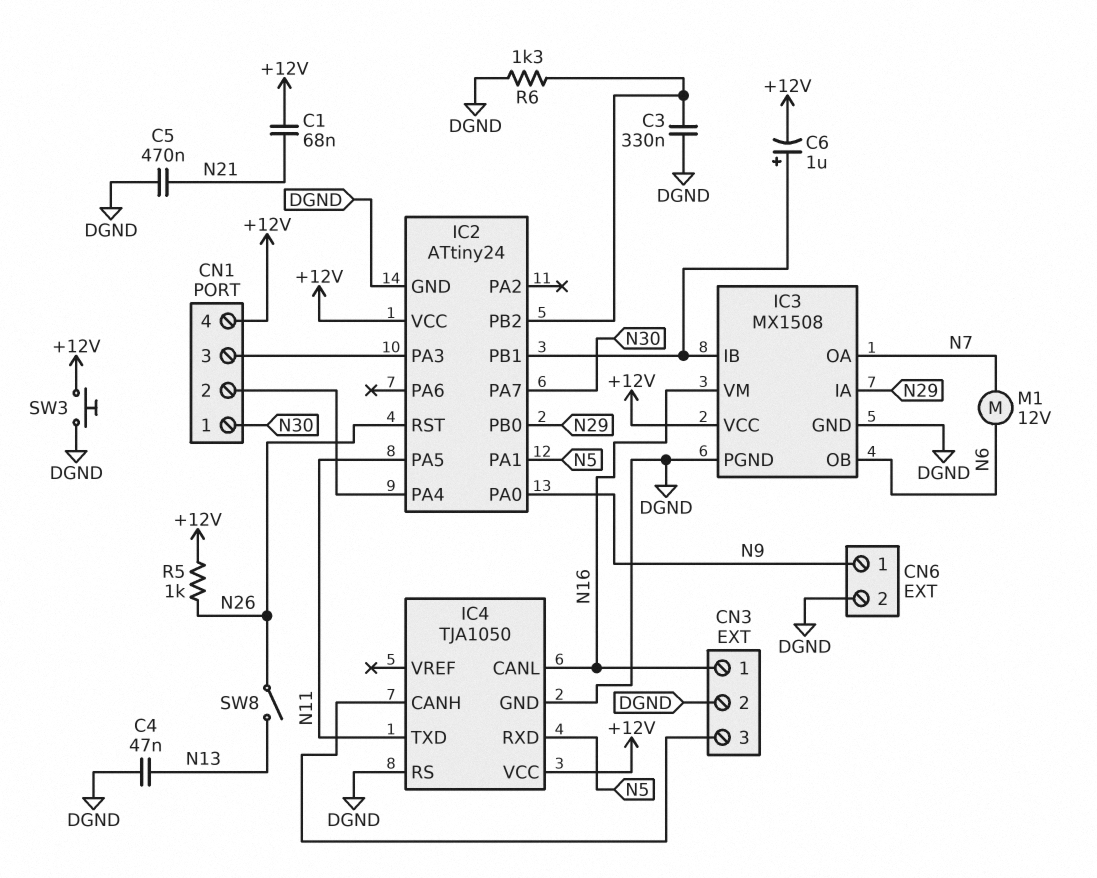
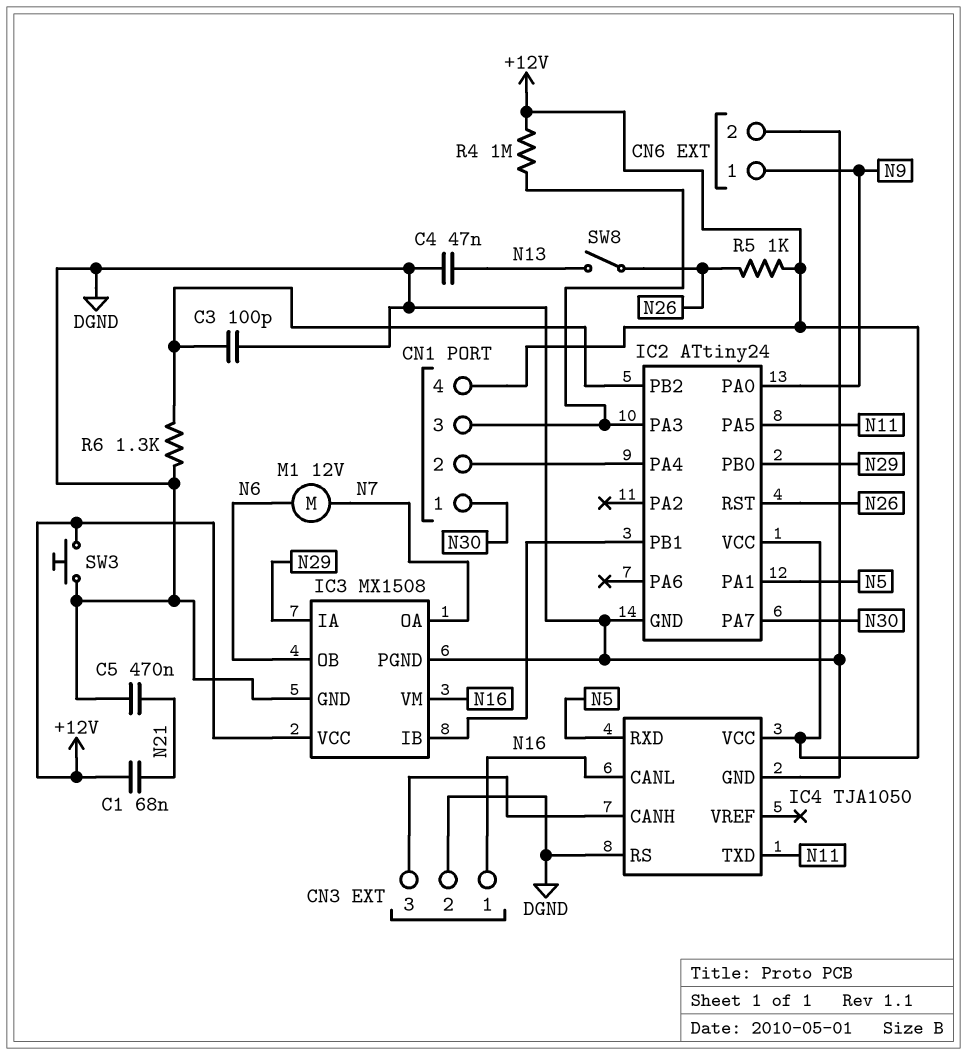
C3: 330nF (DGND, IC2/PB2) -> 100pF (DGND, IC2/PB2)
C6: 1uF (plus IC2/PB1, minus +12V) -> none
R4: none -> 1M (+12V, CN1/3)

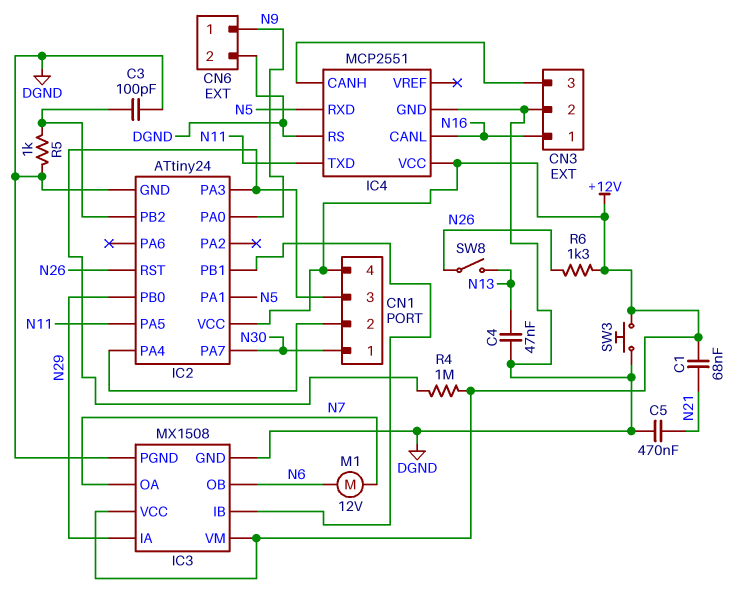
IC3 pin VM: N16 -> +12V
IC4: TJA1050 -> MCP2551
R5: 1k (+12V, N26) -> 1k (DGND, IC2/PB2)
R6: 1.3k (DGND, IC2/PB2) -> 1.3k (+12V, N26)

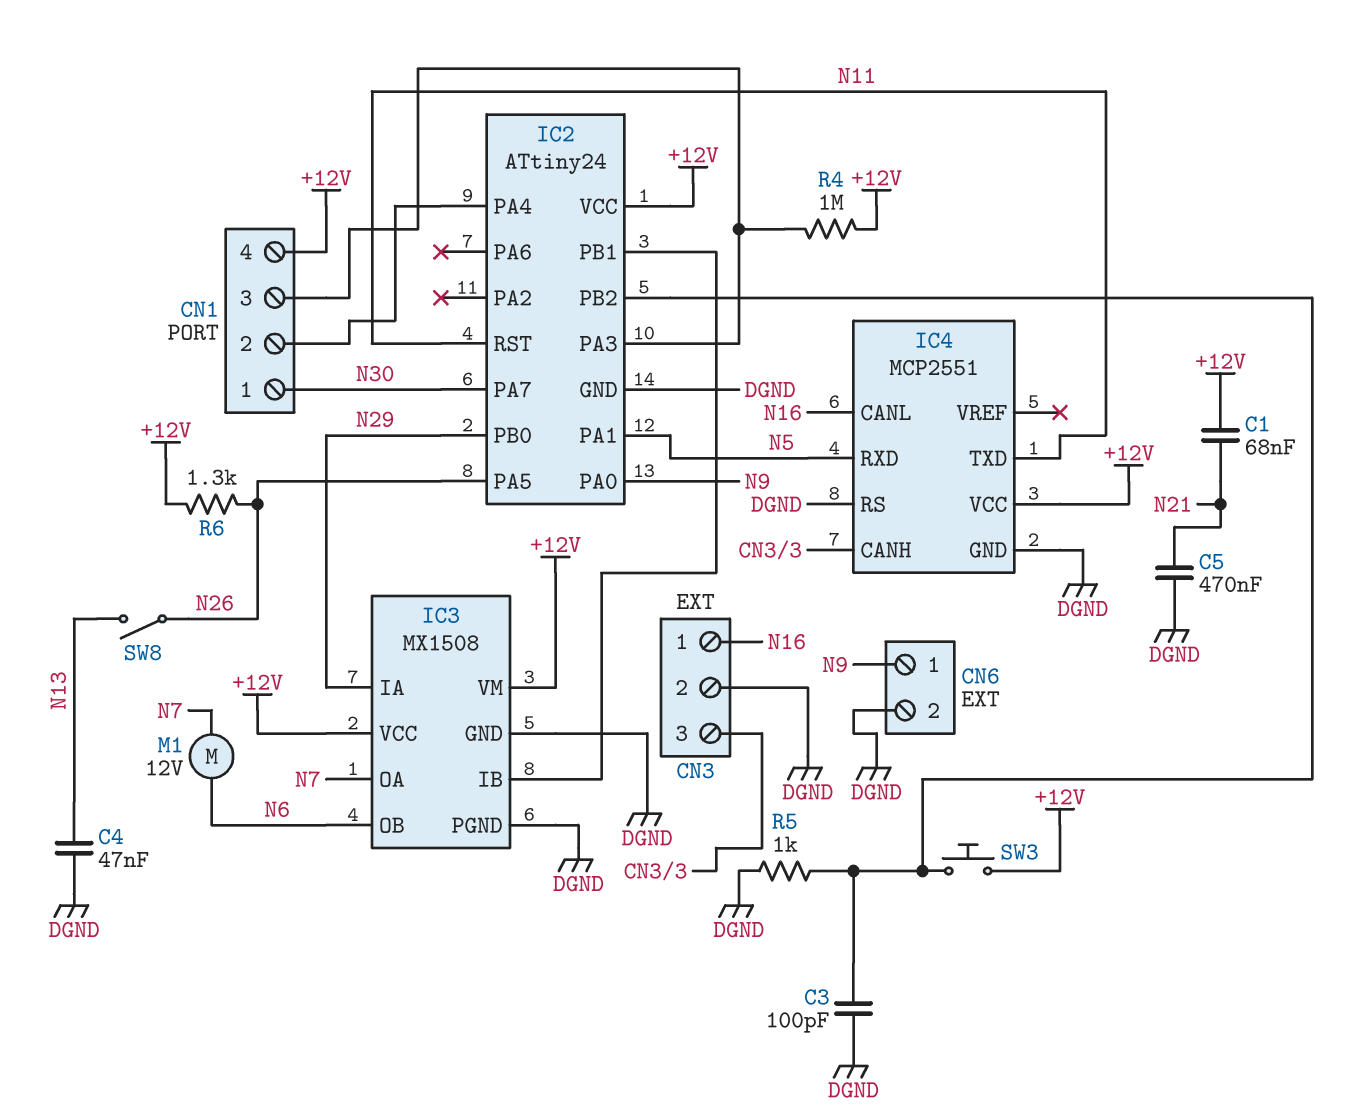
IC2 pin PA5: N11 -> N26
IC2 pin RST: N26 -> N11
SW3: button (+12V, DGND) -> button (+12V, IC2/PB2)

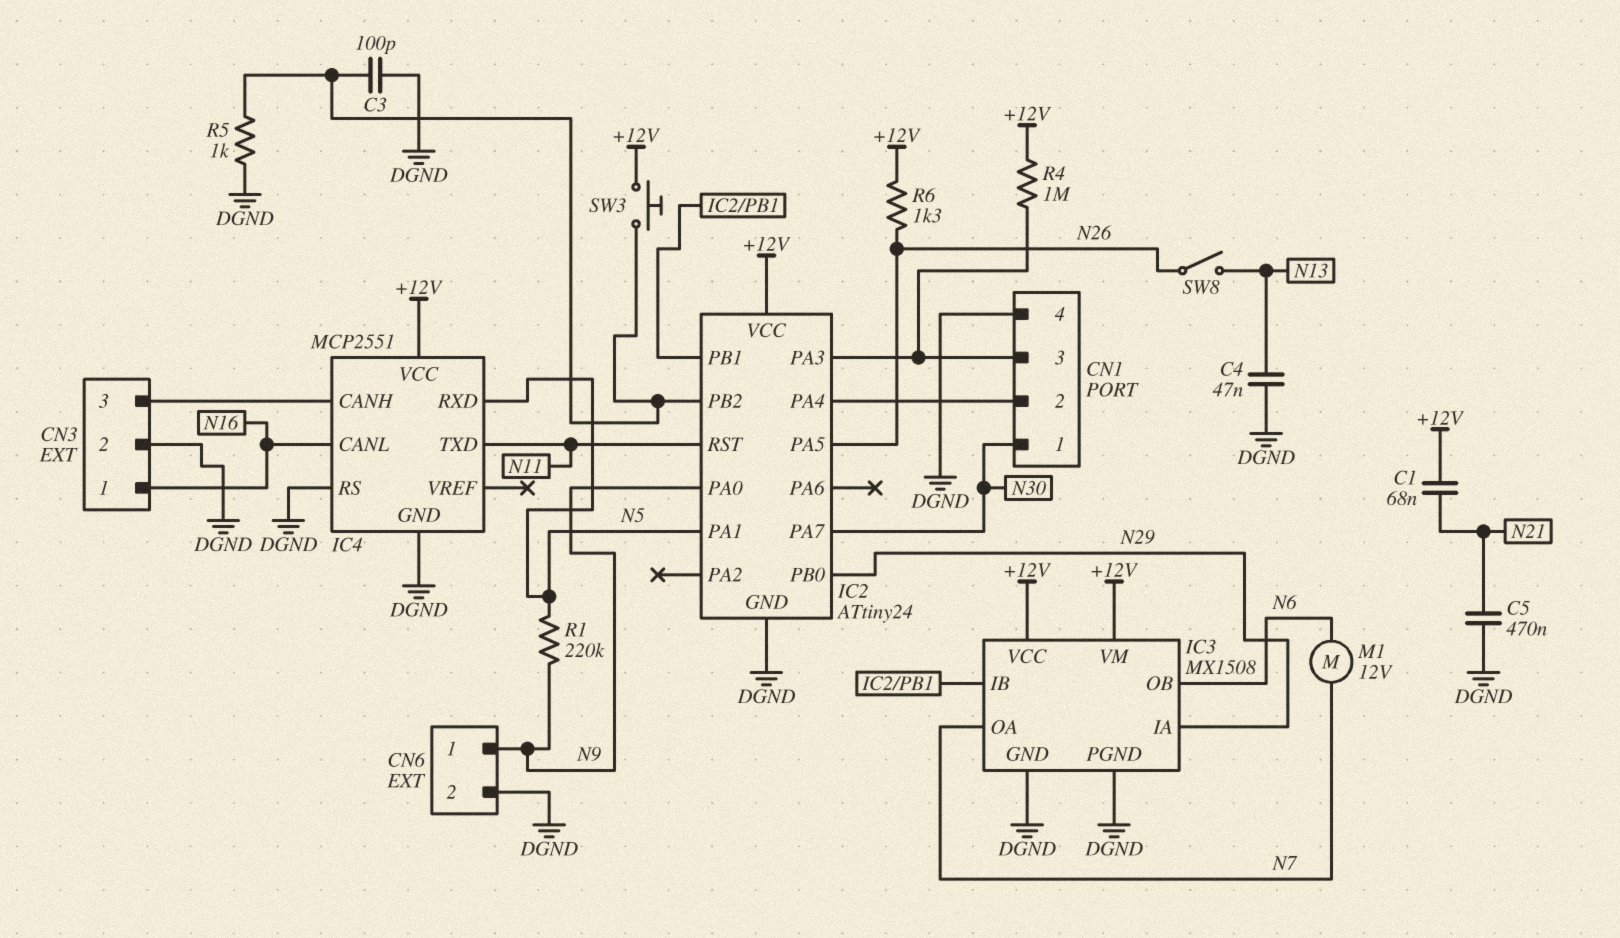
CN1 pin 4: +12V -> DGND
R1: none -> 220k (N5, N9)

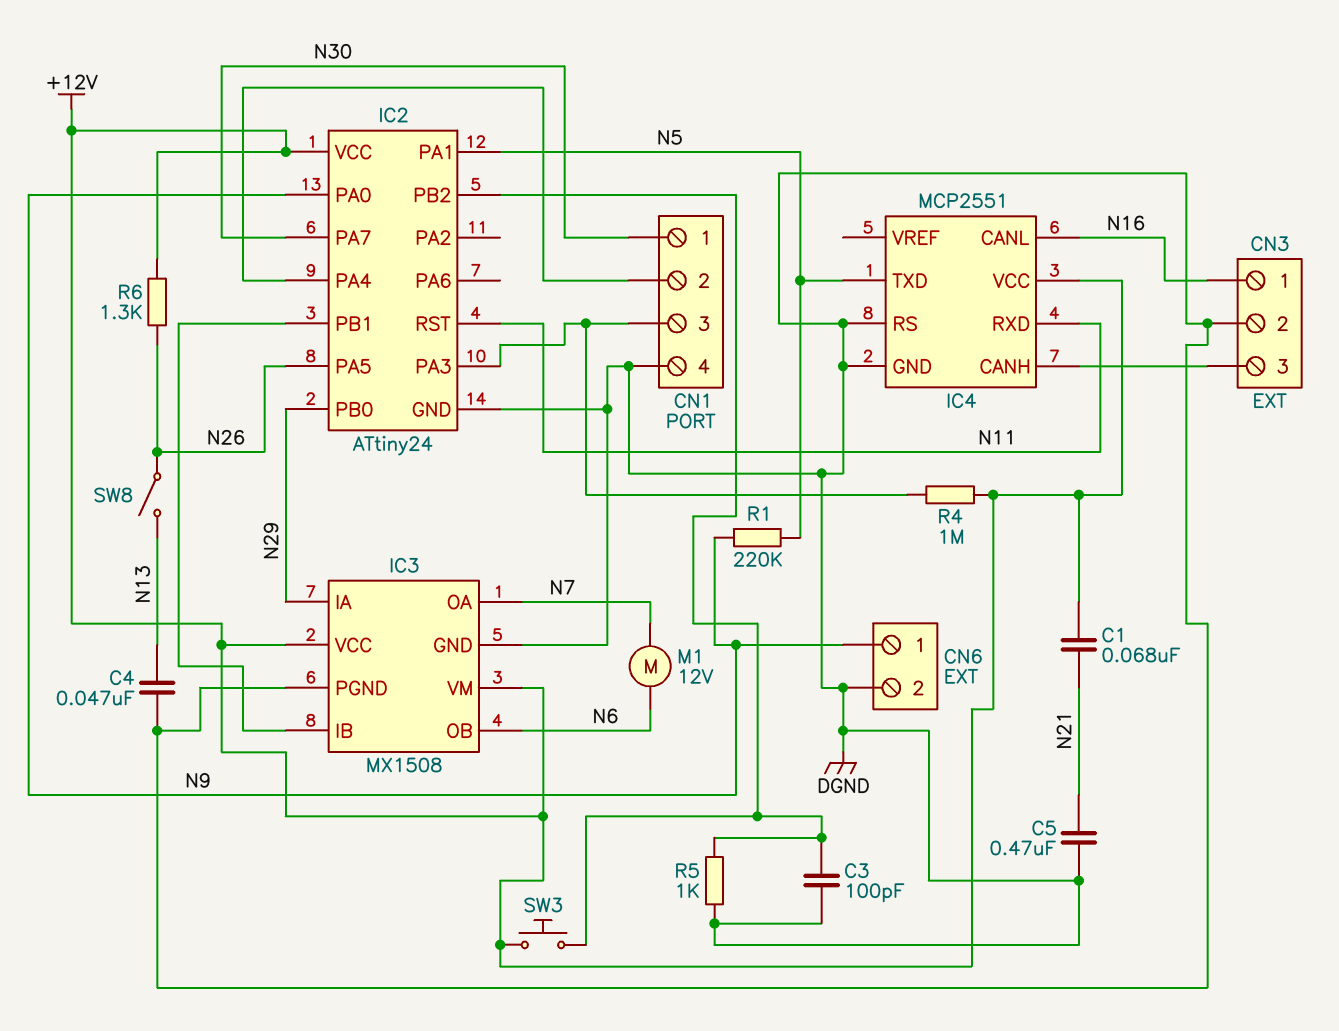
IC4 pin RXD: N5 -> N11
IC4 pin TXD: N11 -> N5

